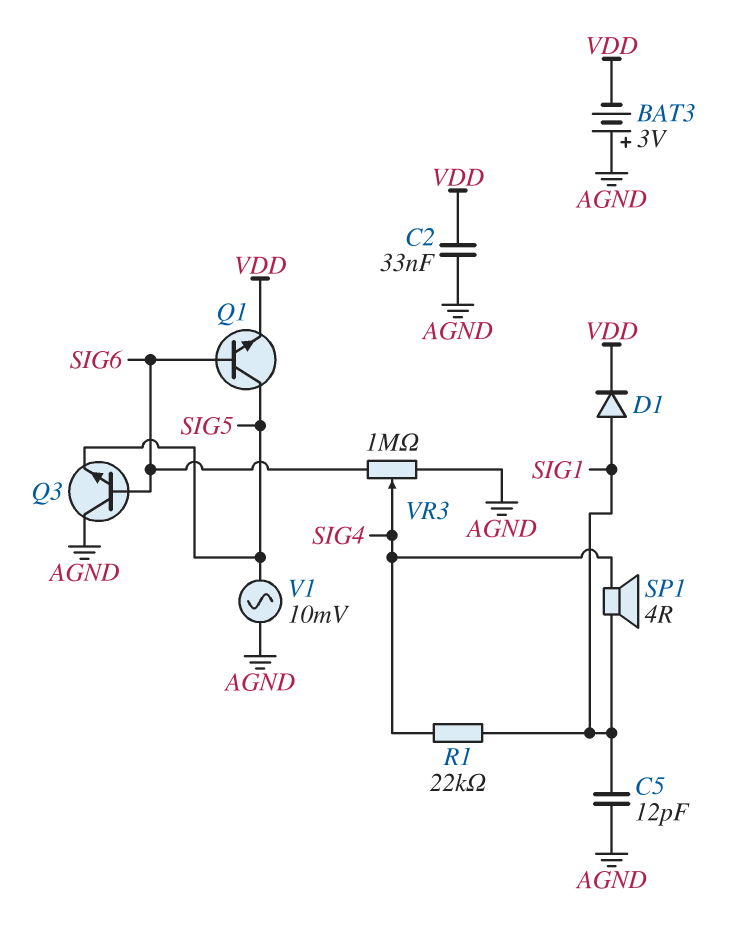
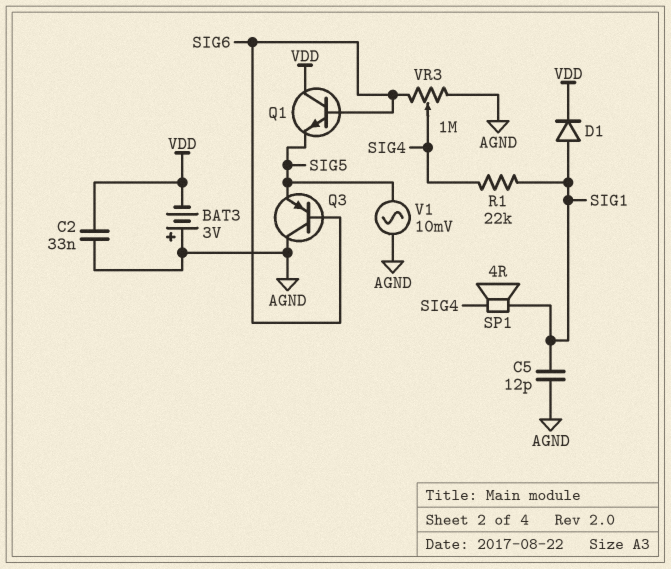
Q1: NPN (B SIG6, C SIG5, E VDD) -> NPN (B SIG6, C VDD, E SIG5)
Q3: NPN (B SIG6, C AGND, E SIG5) -> PNP (B SIG6, C AGND, E SIG5)

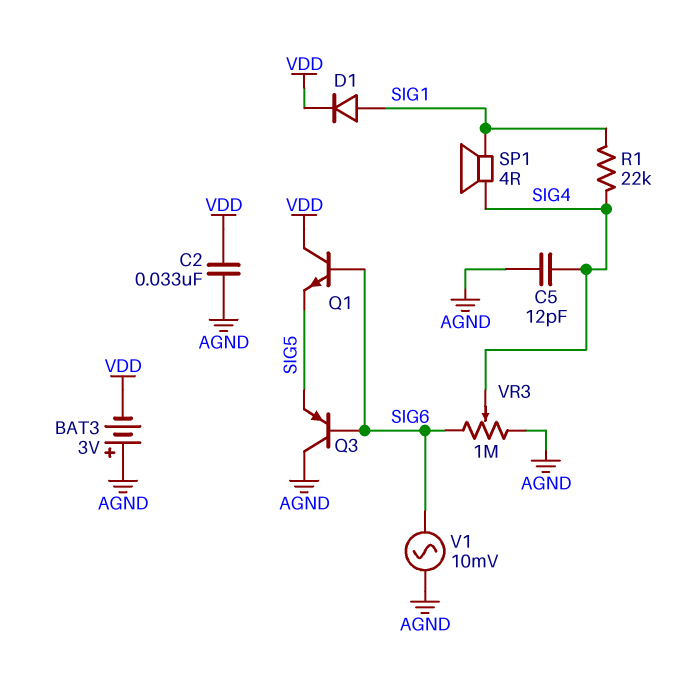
C5: 12pF (AGND, SIG1) -> 12pF (AGND, SIG4)
V1: AC 10mV (AGND, SIG5) -> AC 10mV (AGND, SIG6)

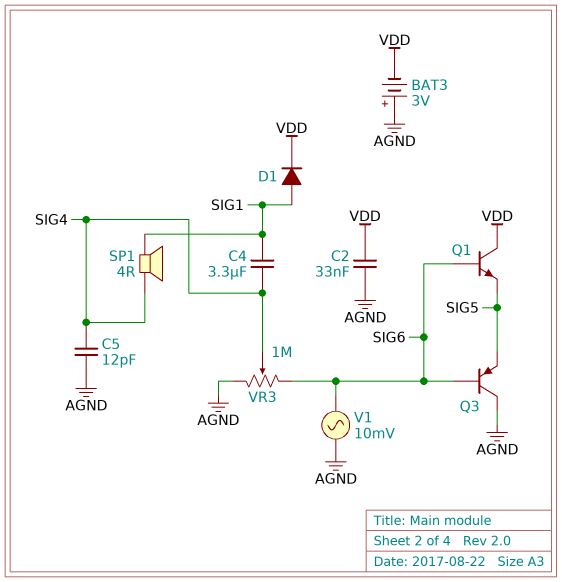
C4: none -> 3.3uF (SIG1, SIG4)
R1: 22k (SIG1, SIG4) -> none

